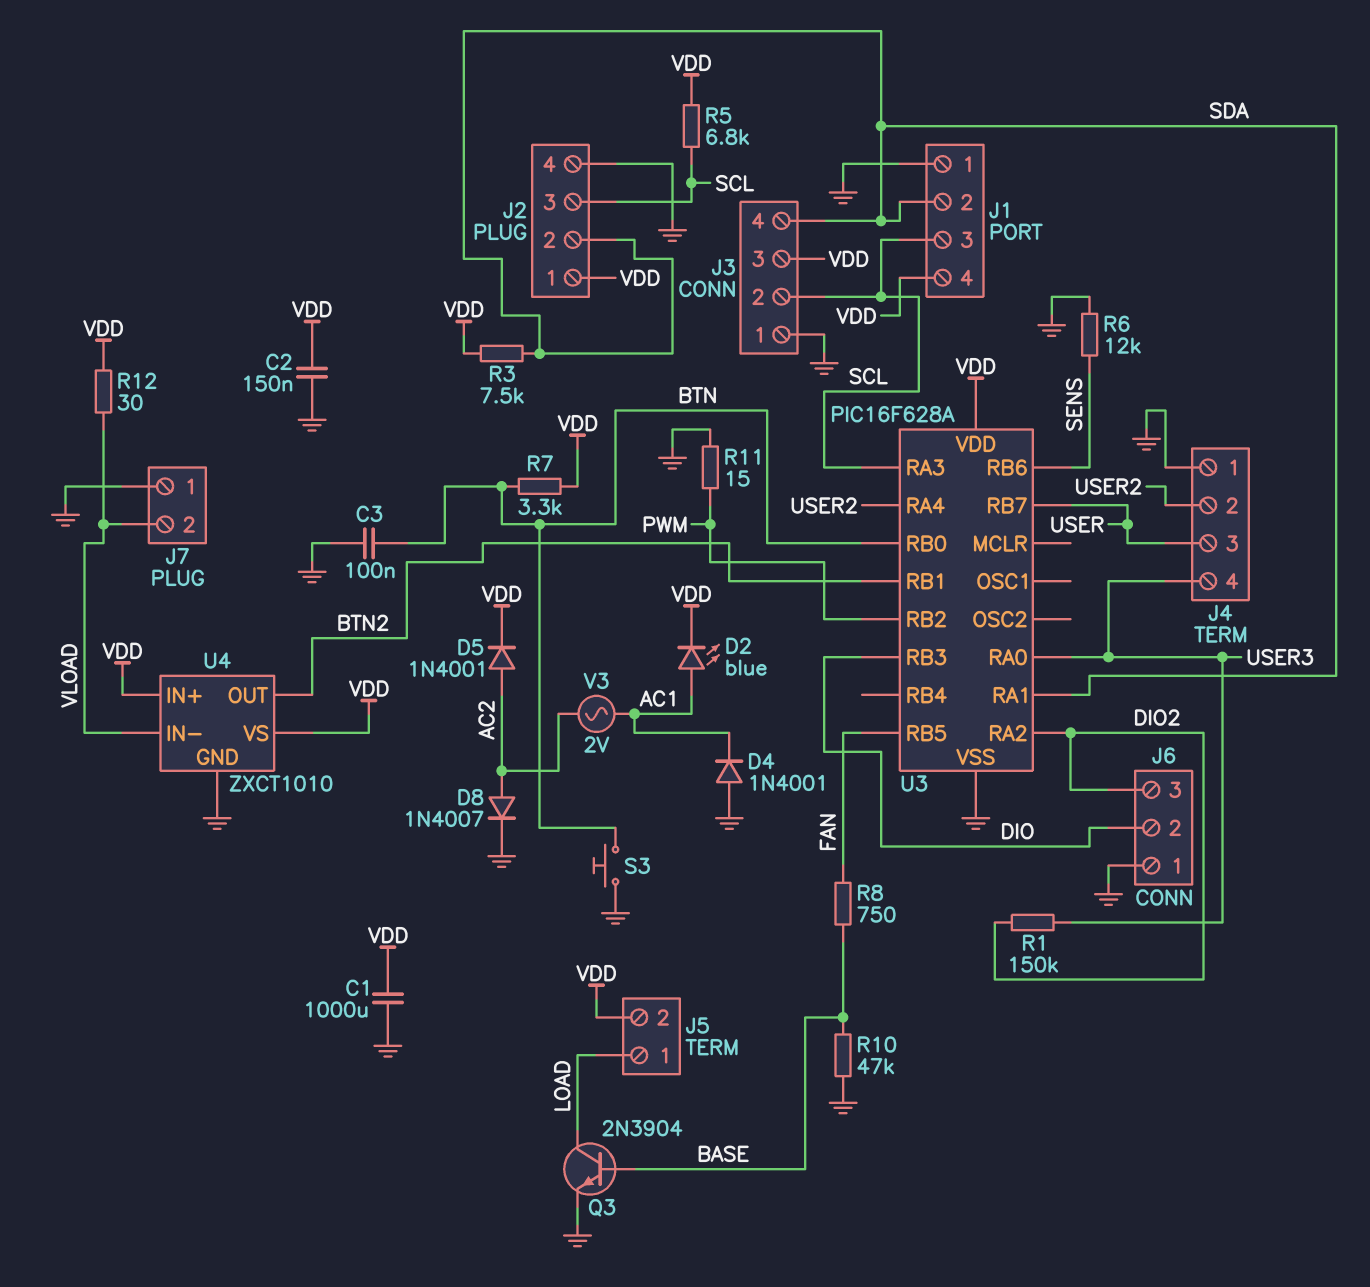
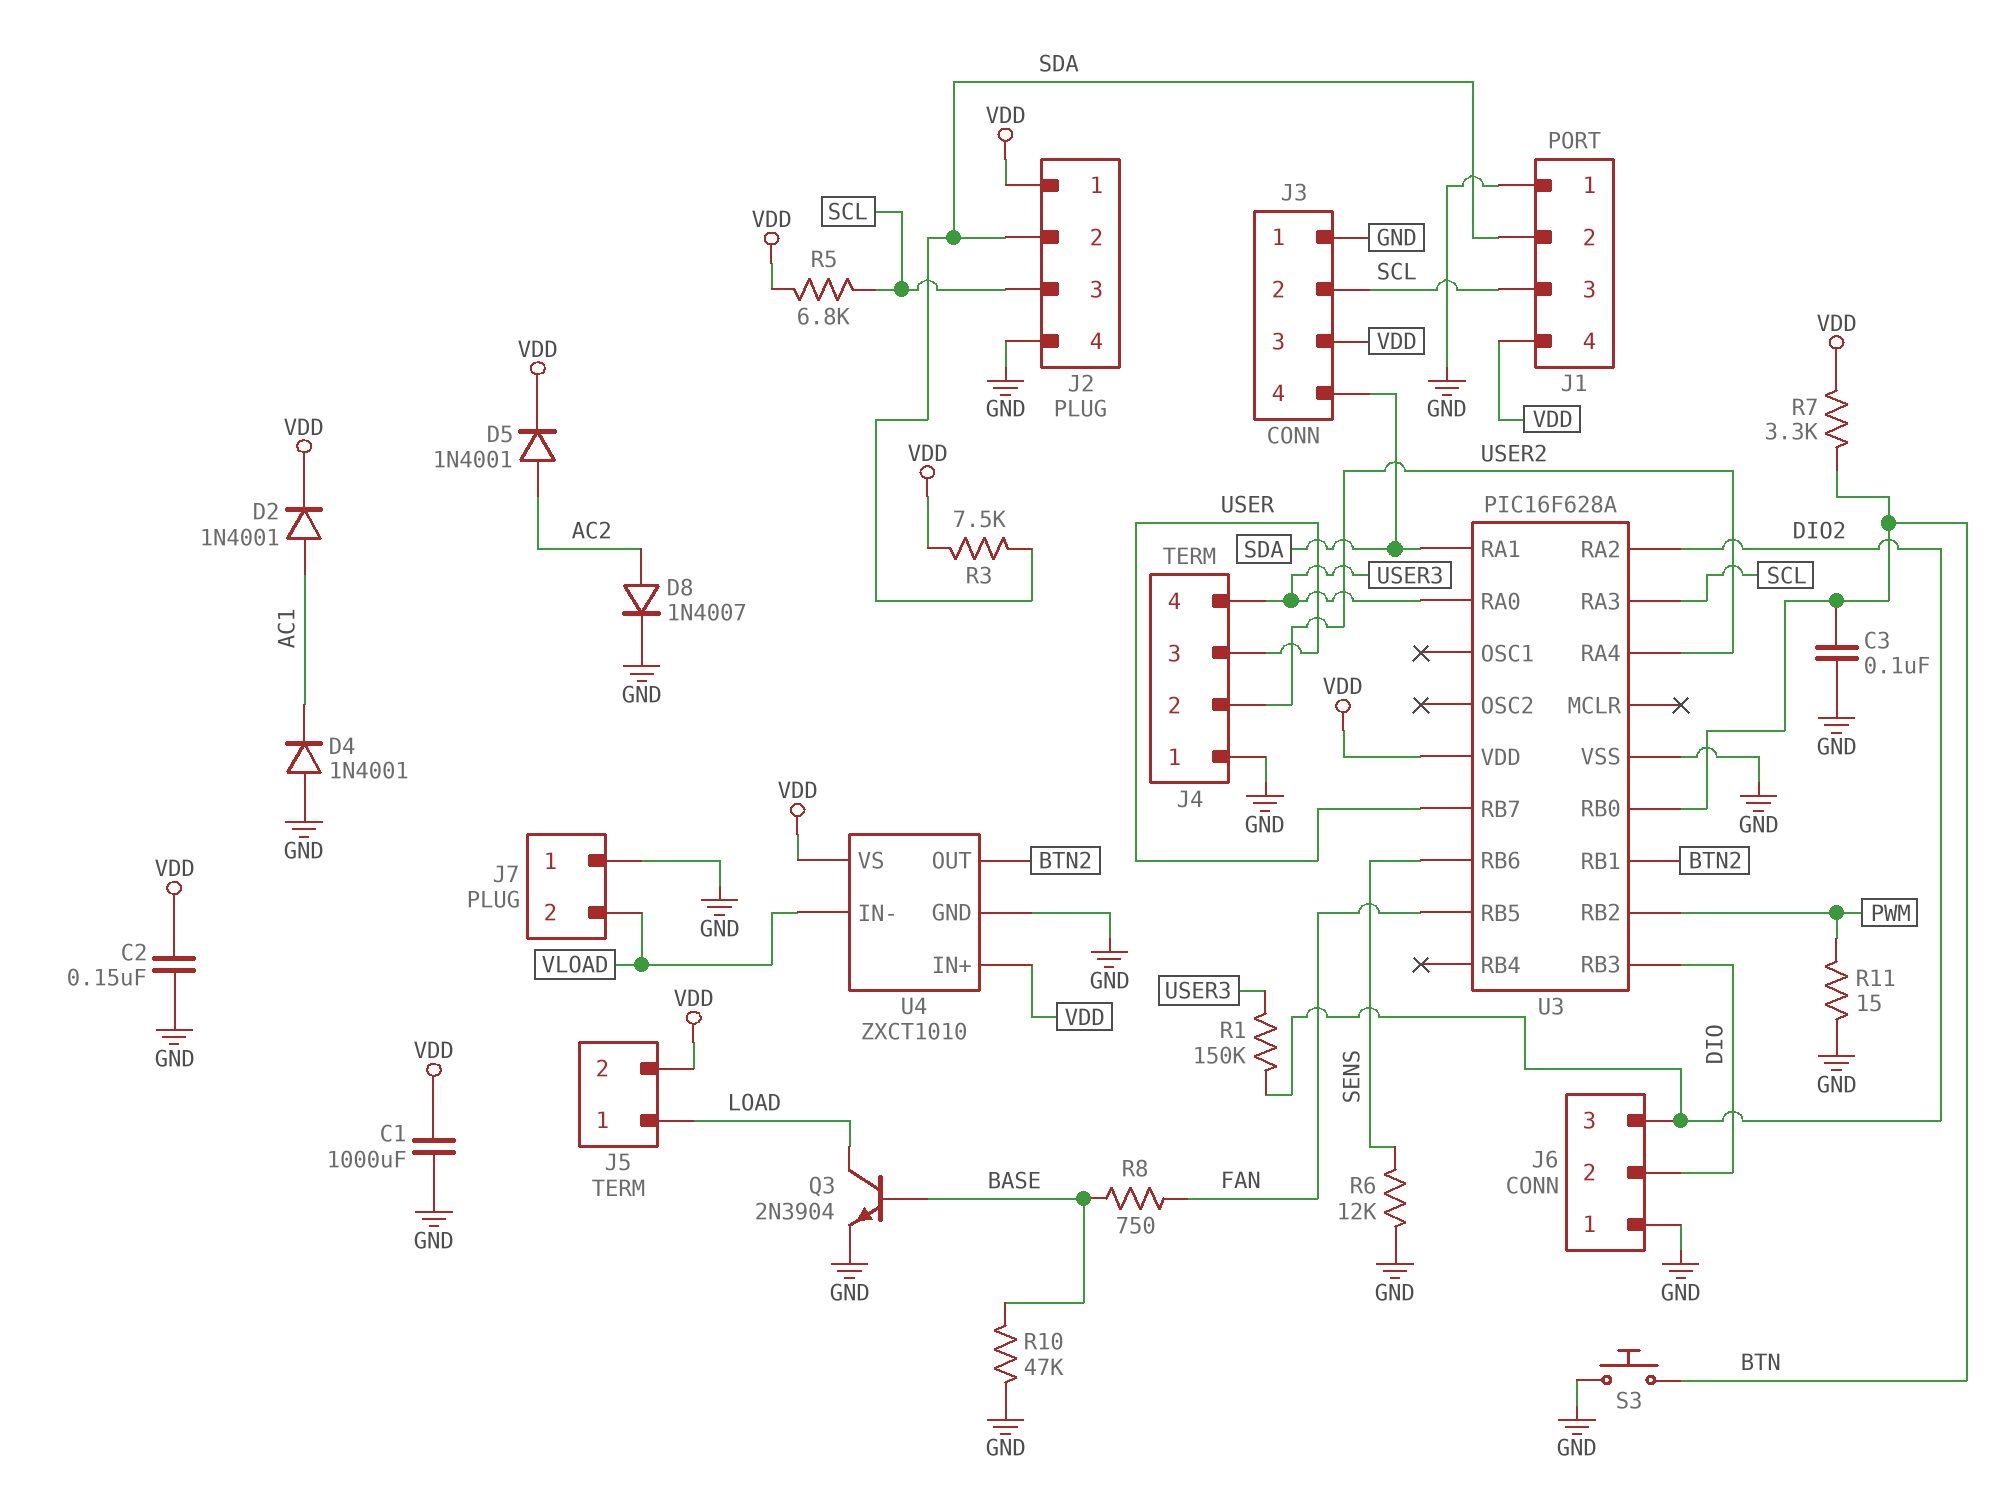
D2: LED blue (A AC1, K VDD) -> diode 1N4001 (A AC1, K VDD)
R12: 30 (VDD, VLOAD) -> none
V3: AC 2V (AC1, AC2) -> none

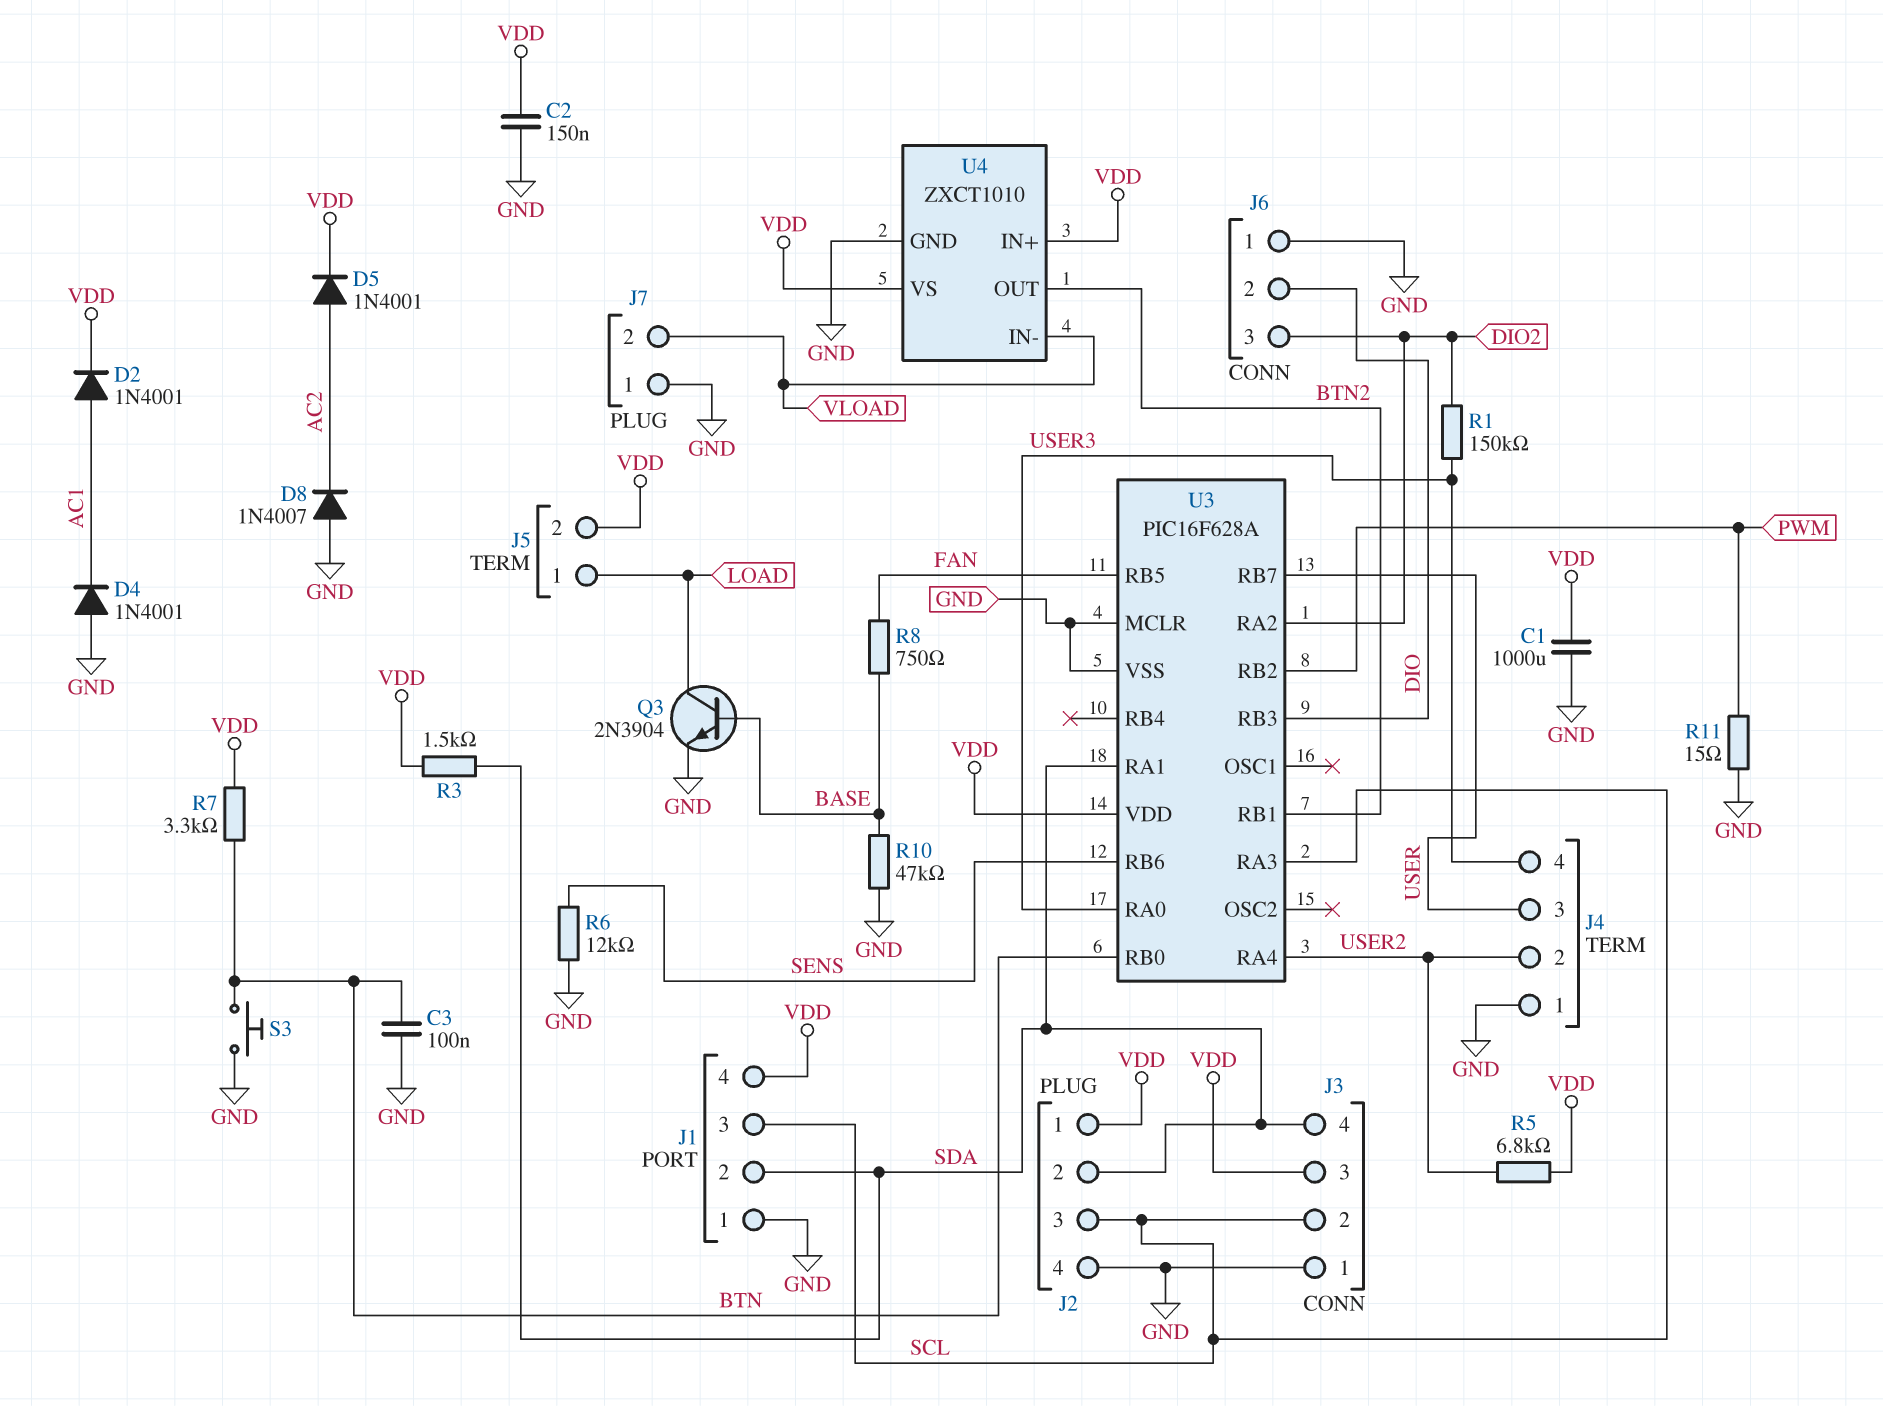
D8: diode 1N4007 (A AC2, K GND) -> diode 1N4007 (A GND, K AC2)
R3: 7.5k (SDA, VDD) -> 1.5k (SDA, VDD)
R5: 6.8k (SCL, VDD) -> 6.8k (USER2, VDD)
U3 pin MCLR: none -> GND

